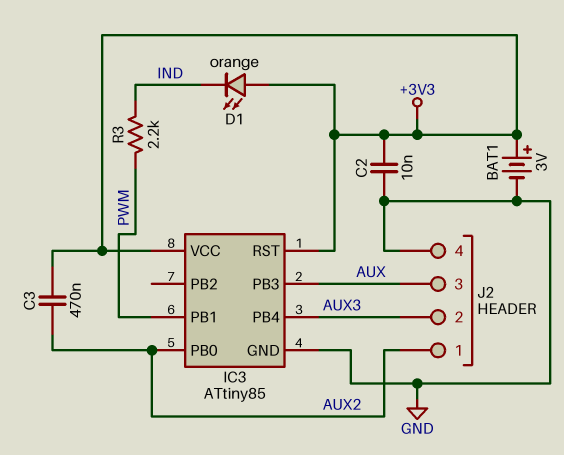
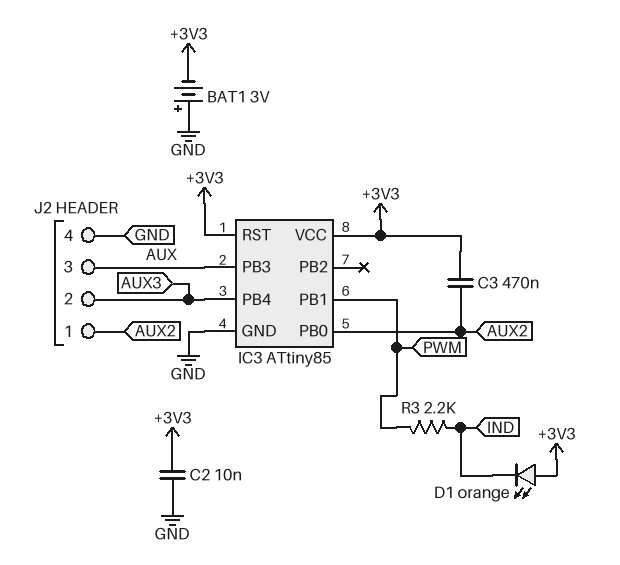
BAT1: 3V (plus +3V3, minus GND) -> 3V (plus GND, minus +3V3)

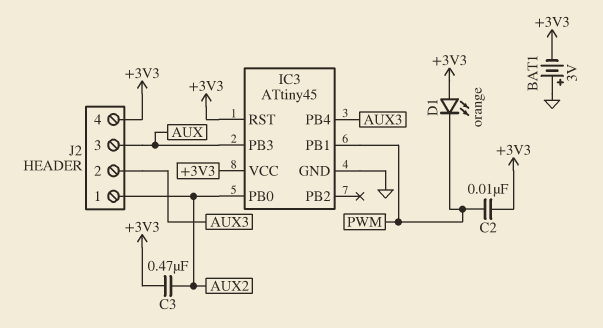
C2: 10nF (+3V3, GND) -> 10nF (+3V3, PWM)
D1: LED orange (A +3V3, K IND) -> LED orange (A +3V3, K PWM)
IC3: ATtiny85 -> ATtiny45
J2 pin 4: GND -> +3V3
R3: 2.2k (IND, PWM) -> none

